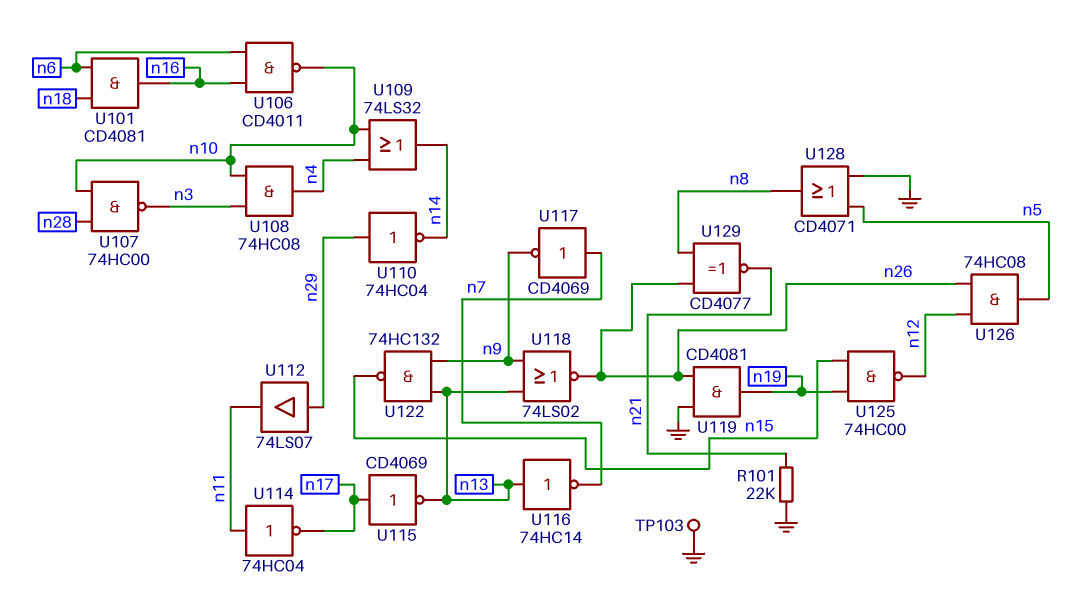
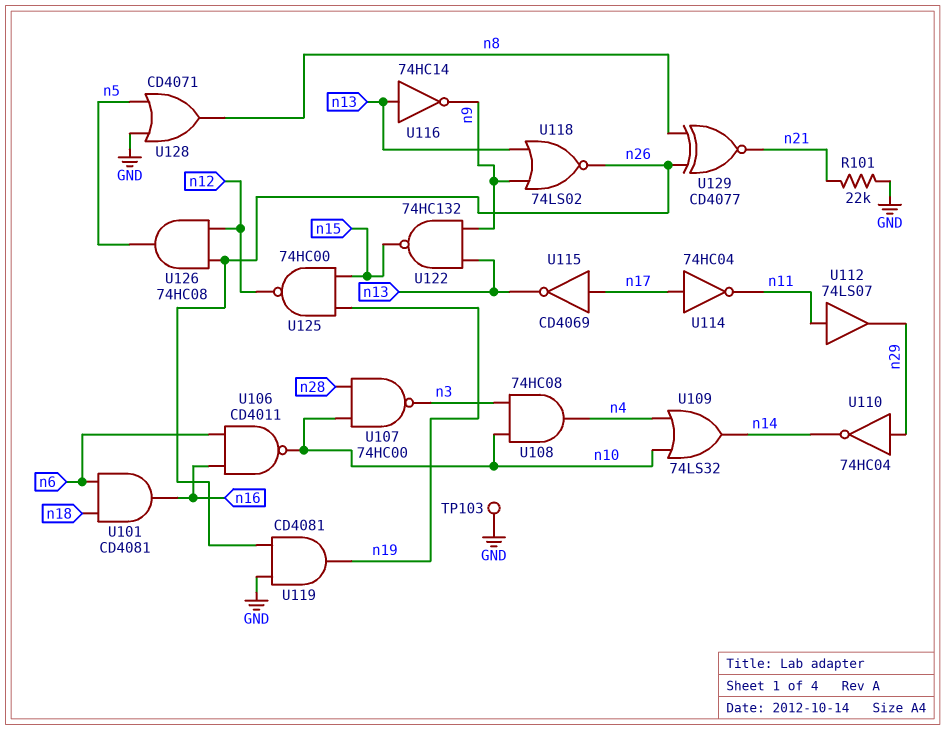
U112: buffer 74LS07 (in n29, out n11) -> buffer 74LS07 (in n11, out n29)
U114: NOT 74HC04 (in n11, out n17) -> NOT 74HC04 (in n17, out n11)
U116: NOT 74HC14 (in n13, out n7) -> NOT 74HC14 (in n13, out n9)
U117: NOT CD4069 (in n7, out n9) -> none

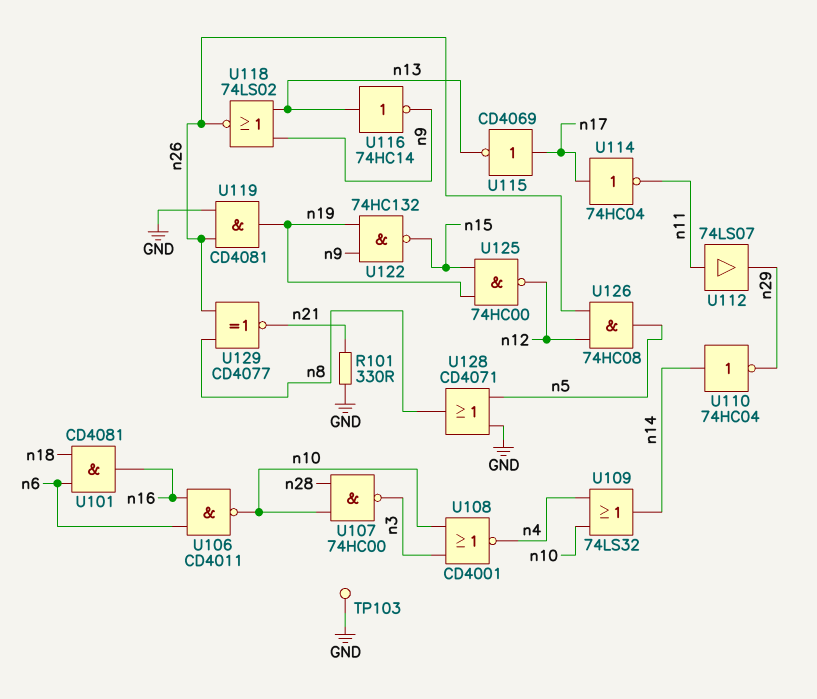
R101: 22k (GND, n21) -> 330 (GND, n21)
U108: AND 74HC08 (in n3, in n10, out n4) -> NOR CD4001 (in n3, in n10, out n4)
U110: NOT 74HC04 (in n29, out n14) -> NOT 74HC04 (in n14, out n29)
U122: NAND 74HC132 (in n9, in n13, out n15) -> NAND 74HC132 (in n9, in n19, out n15)

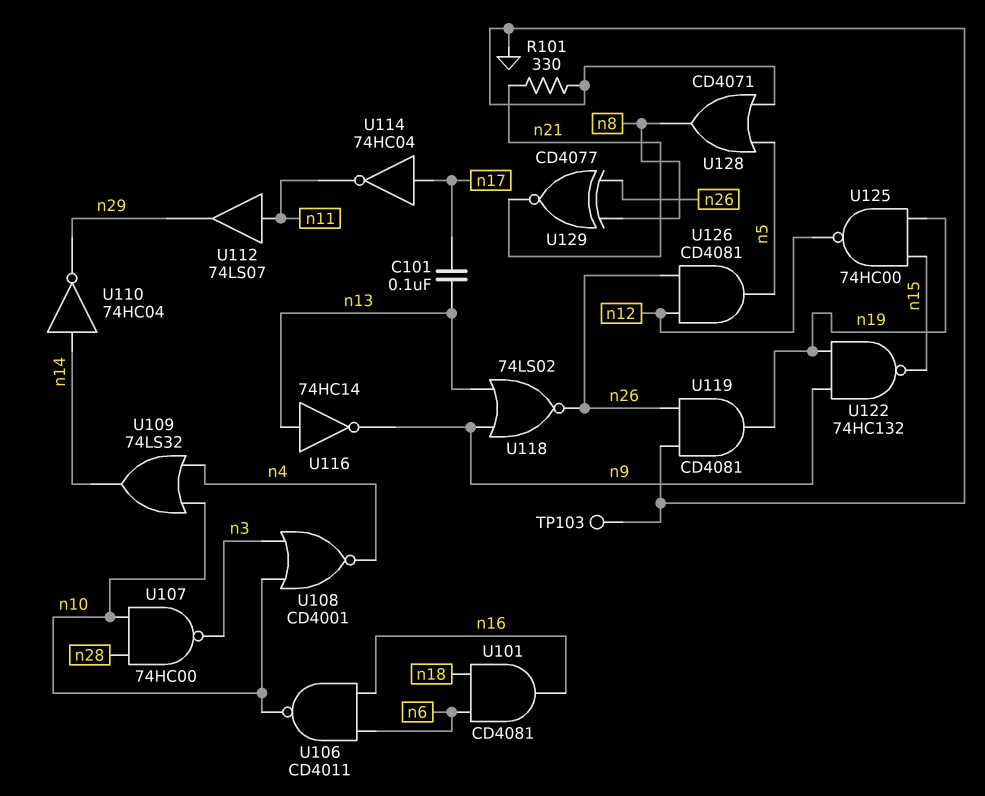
C101: none -> 100nF (n13, n17)
U115: NOT CD4069 (in n17, out n13) -> none
U126: AND 74HC08 (in n12, in n26, out n5) -> AND CD4081 (in n12, in n26, out n5)

